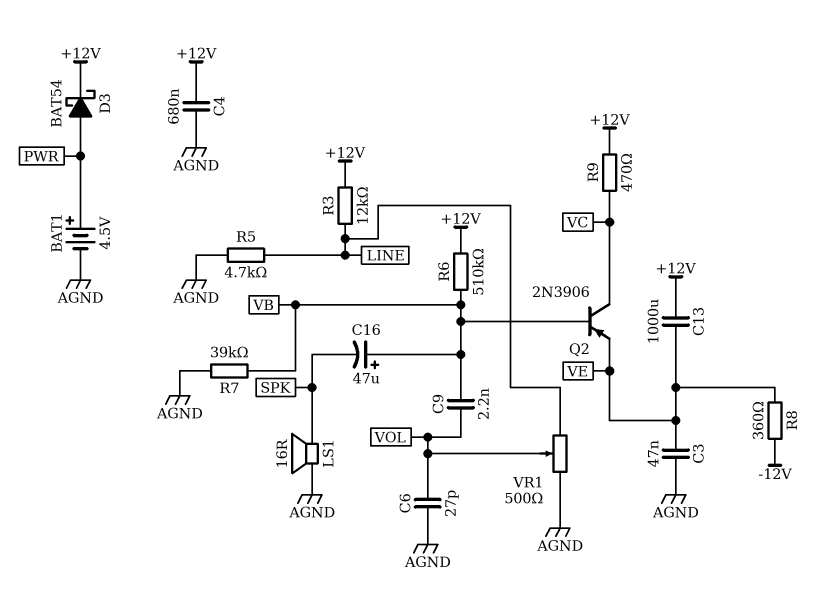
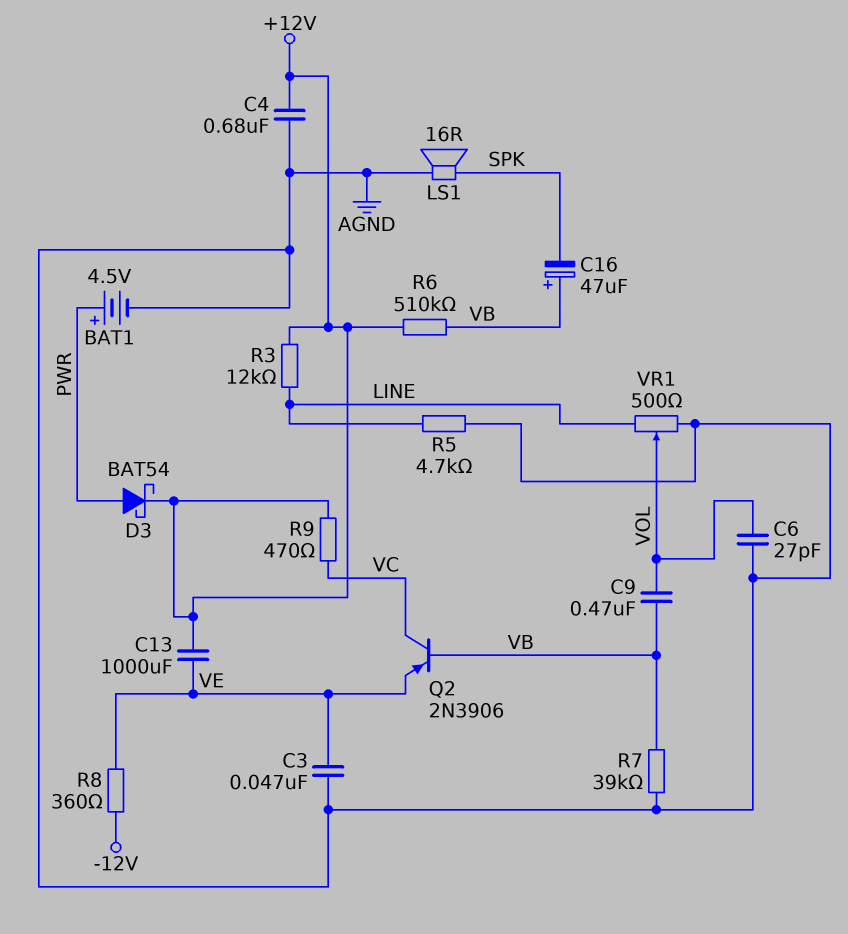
C9: 2.2nF (VB, VOL) -> 470nF (VB, VOL)

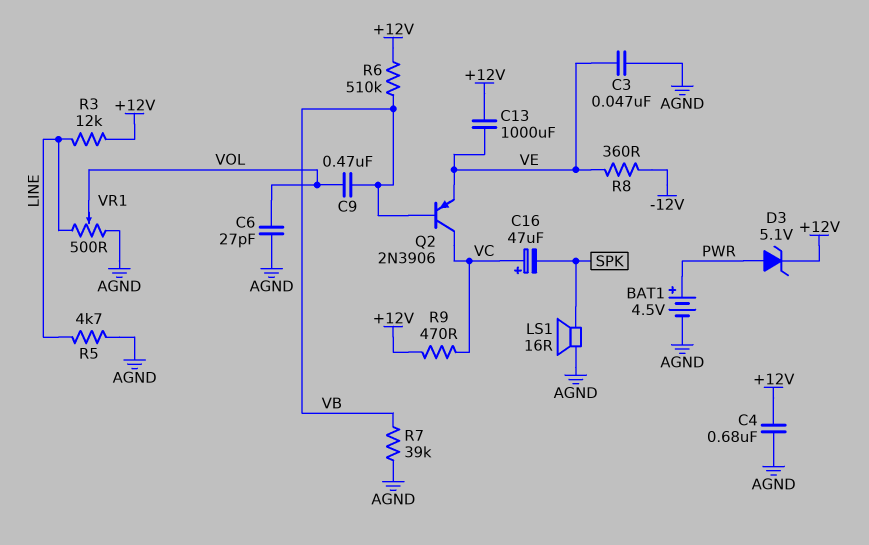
C16: 47uF (plus VB, minus SPK) -> 47uF (plus VC, minus SPK)
D3: schottky BAT54 (A PWR, K +12V) -> zener 5.1V (A PWR, K +12V)

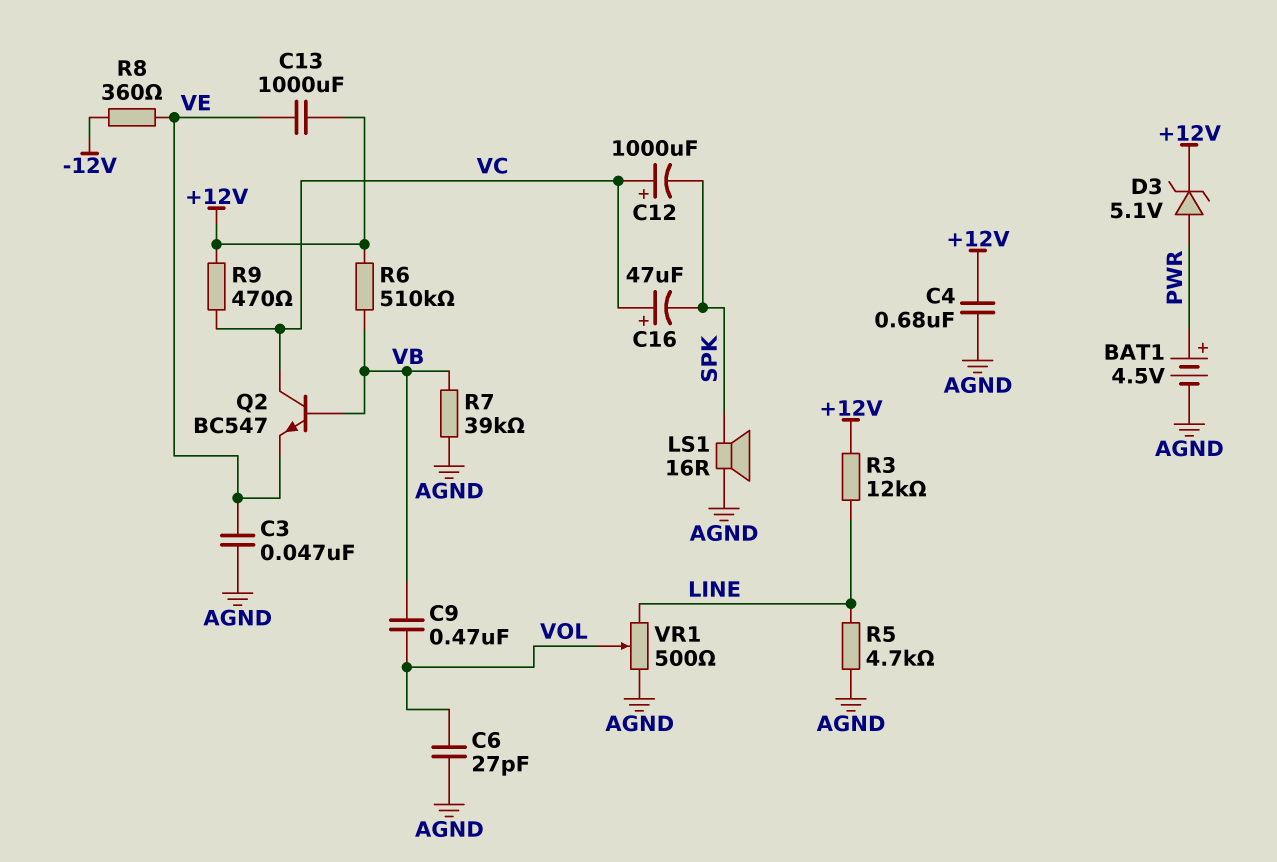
C12: none -> 1000uF (plus VC, minus SPK)
Q2: PNP 2N3906 (B VB, C VC, E VE) -> NPN BC547 (B VB, C VC, E VE)

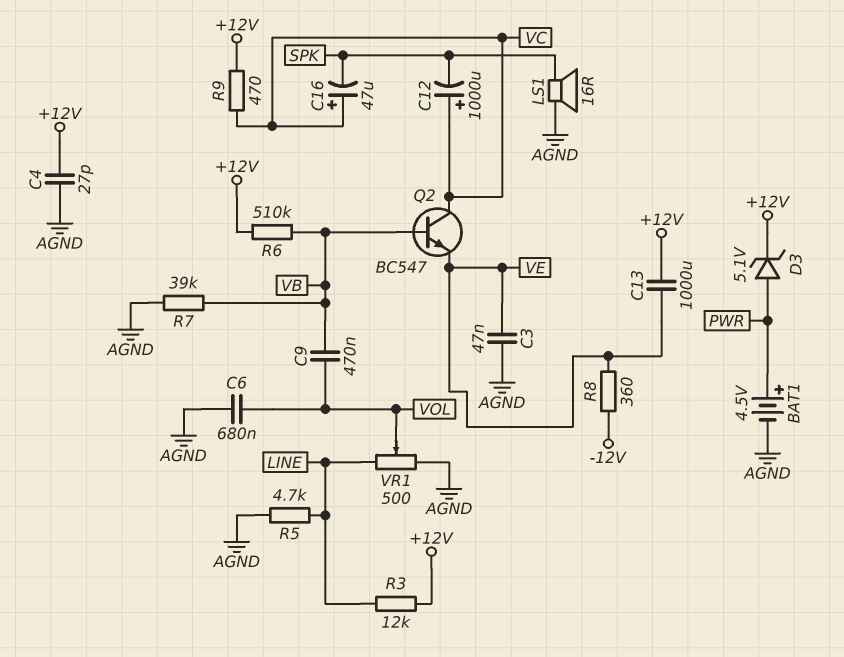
C4: 680nF (+12V, AGND) -> 27pF (+12V, AGND)
C6: 27pF (AGND, VOL) -> 680nF (AGND, VOL)

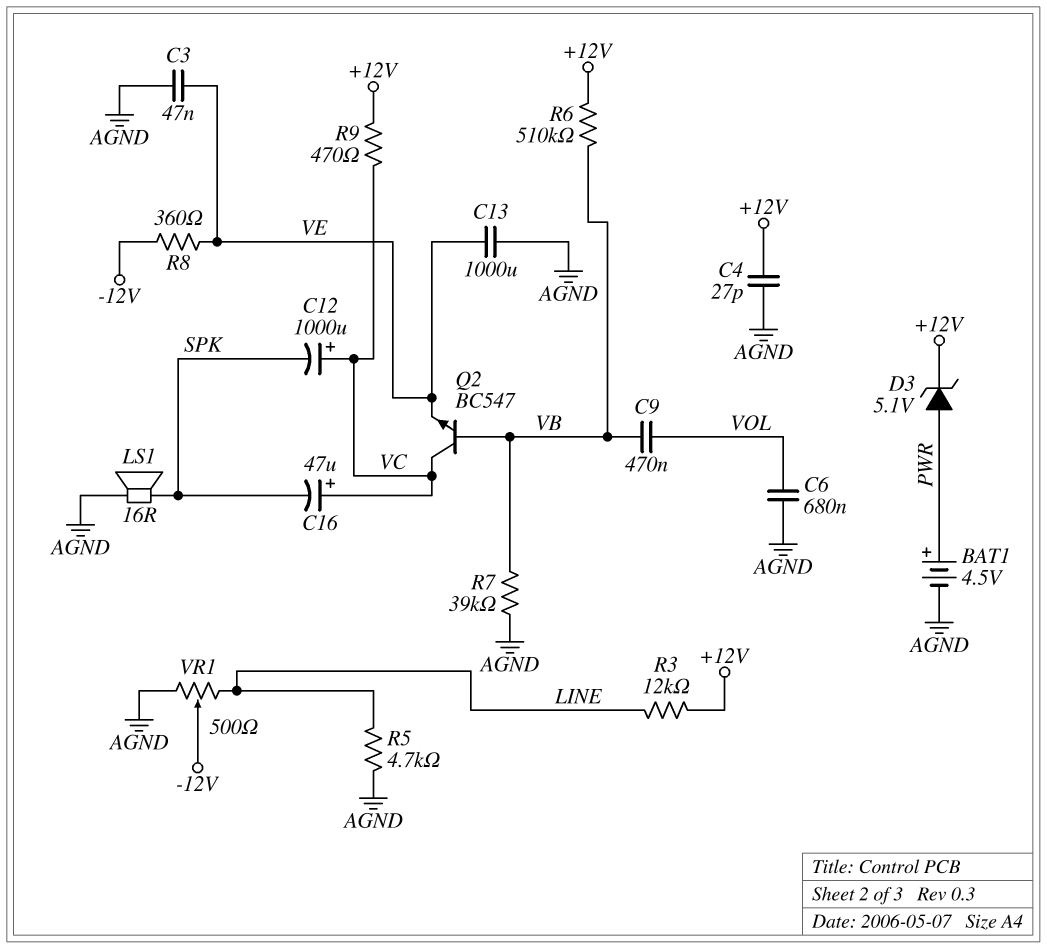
C13: 1000uF (+12V, VE) -> 1000uF (AGND, VE)
VR1: 500 (AGND, LINE, wiper VOL) -> 500 (AGND, LINE, wiper -12V)

